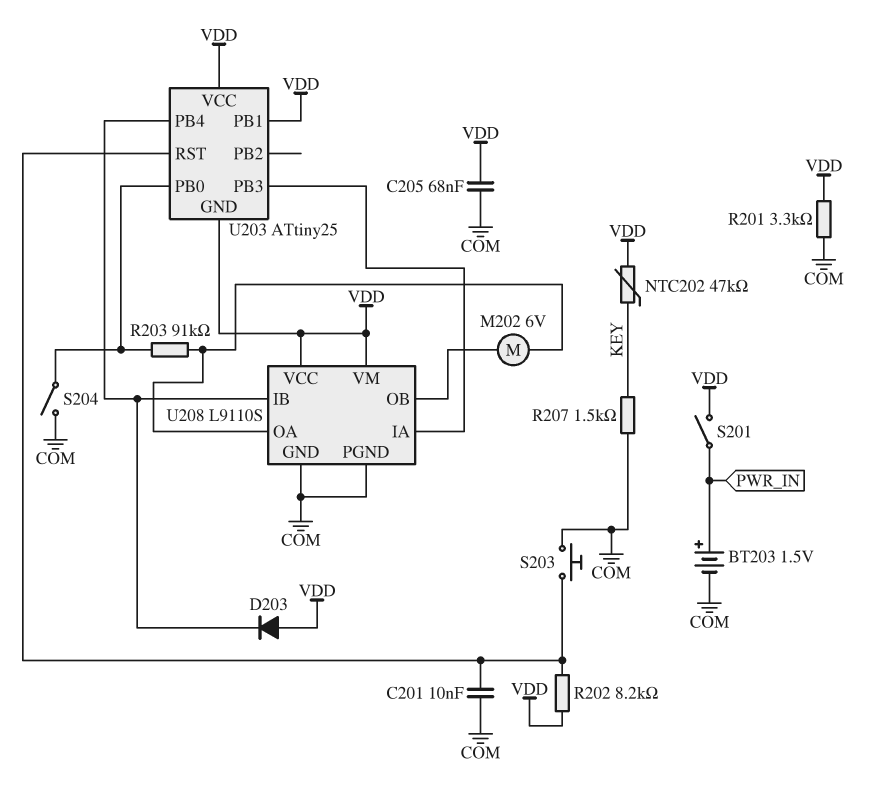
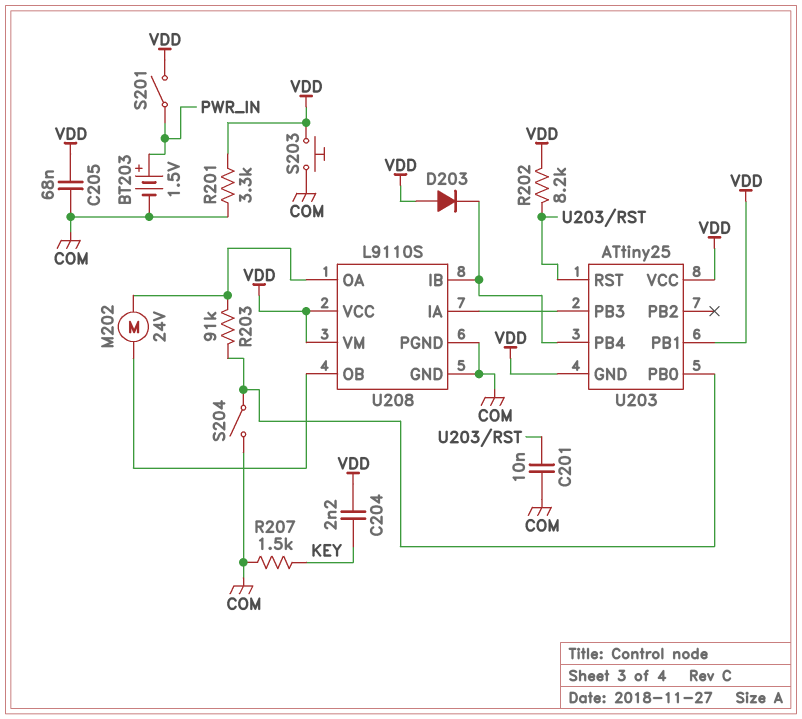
C204: none -> 2.2nF (KEY, VDD)
M202: motor 6V (U208/OA, U208/OB) -> motor 24V (U208/OA, U208/OB)
NTC202: 47k (KEY, VDD) -> none
S203: button (COM, U203/RST) -> button (COM, VDD)

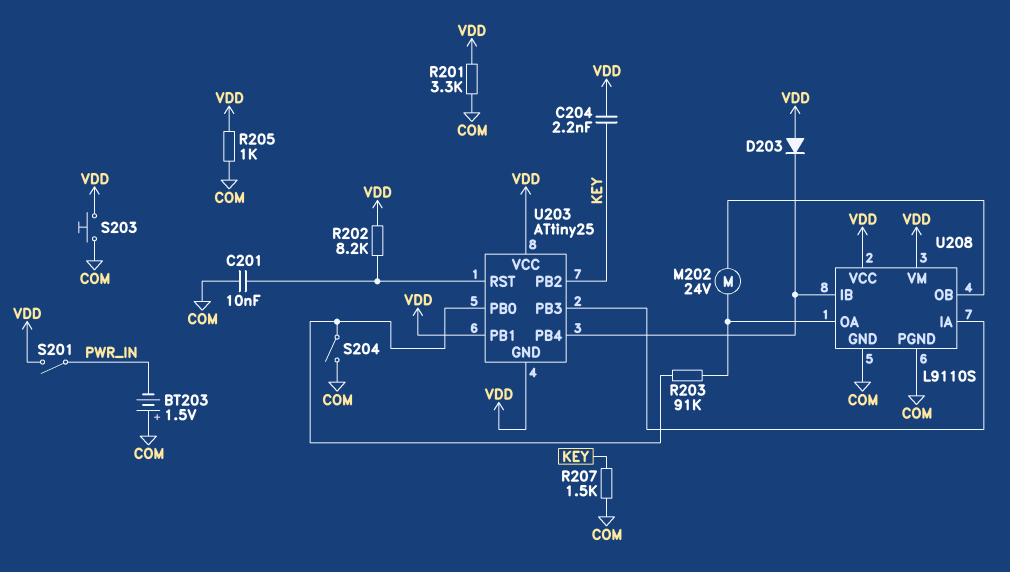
BT203: 1.5V (plus PWR_IN, minus COM) -> 1.5V (plus COM, minus PWR_IN)
C205: 68nF (COM, VDD) -> none
R205: none -> 1k (COM, VDD)
U203 pin PB2: none -> KEY

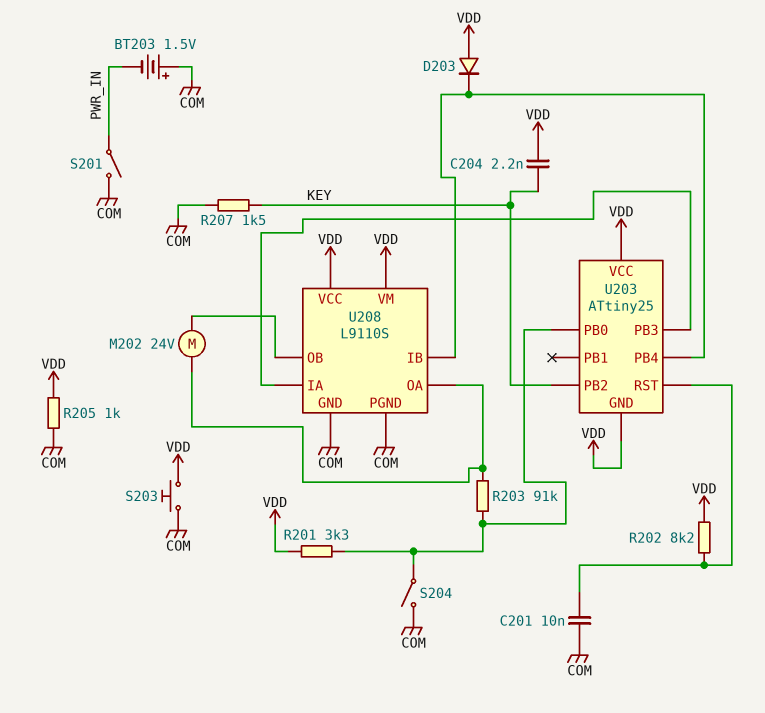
R201: 3.3k (COM, VDD) -> 3.3k (U203/PB0, VDD)
S201: switch (PWR_IN, VDD) -> switch (COM, PWR_IN)
U203 pin PB1: VDD -> none

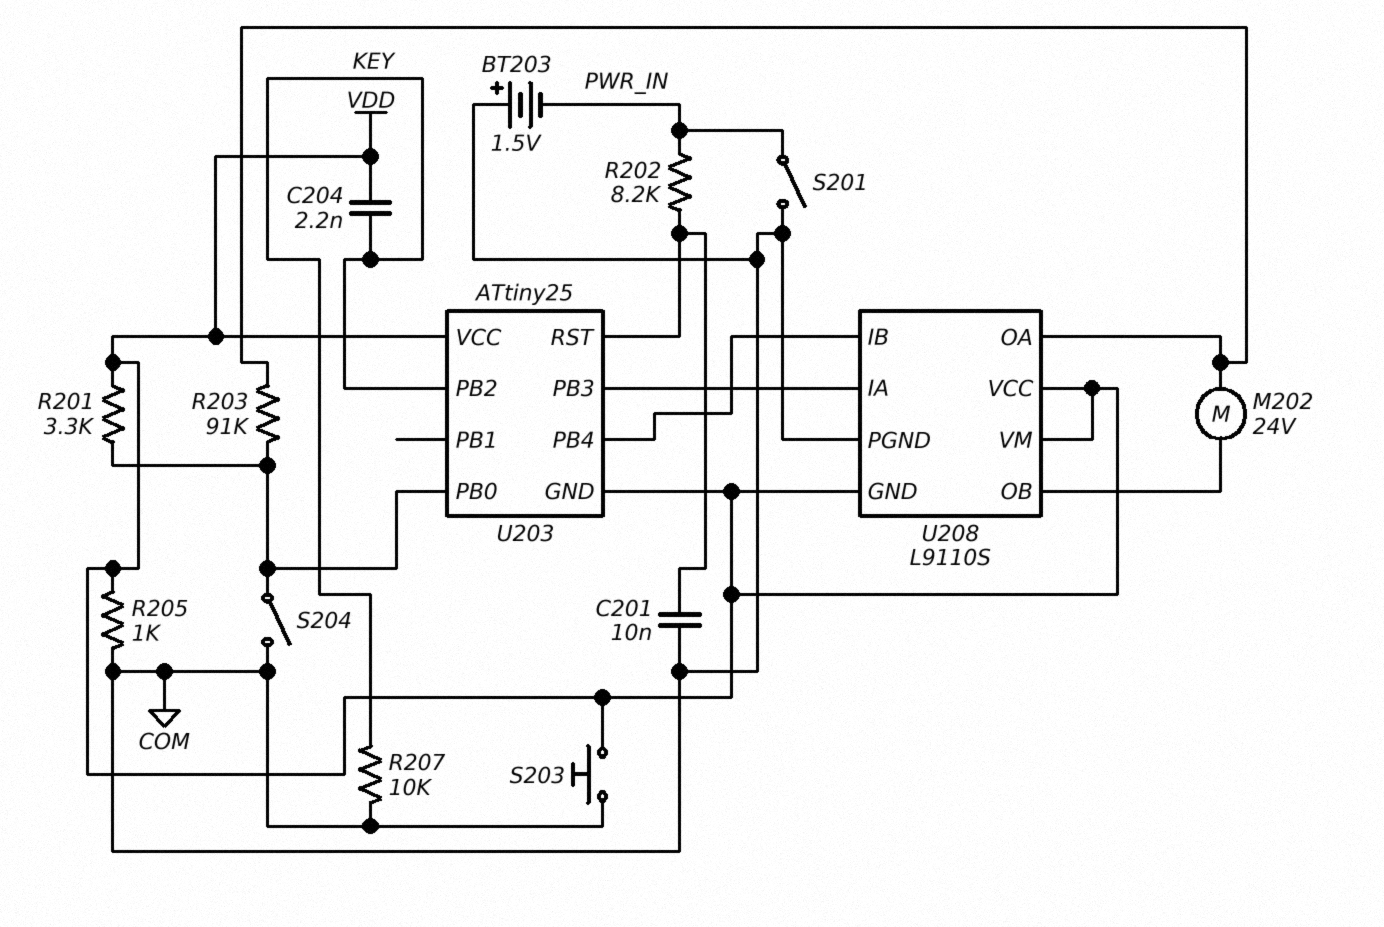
D203: diode (A VDD, K U203/PB4) -> none
R202: 8.2k (U203/RST, VDD) -> 8.2k (PWR_IN, U203/RST)
R207: 1.5k (COM, KEY) -> 10k (COM, KEY)
U208 pin GND: COM -> VDD

